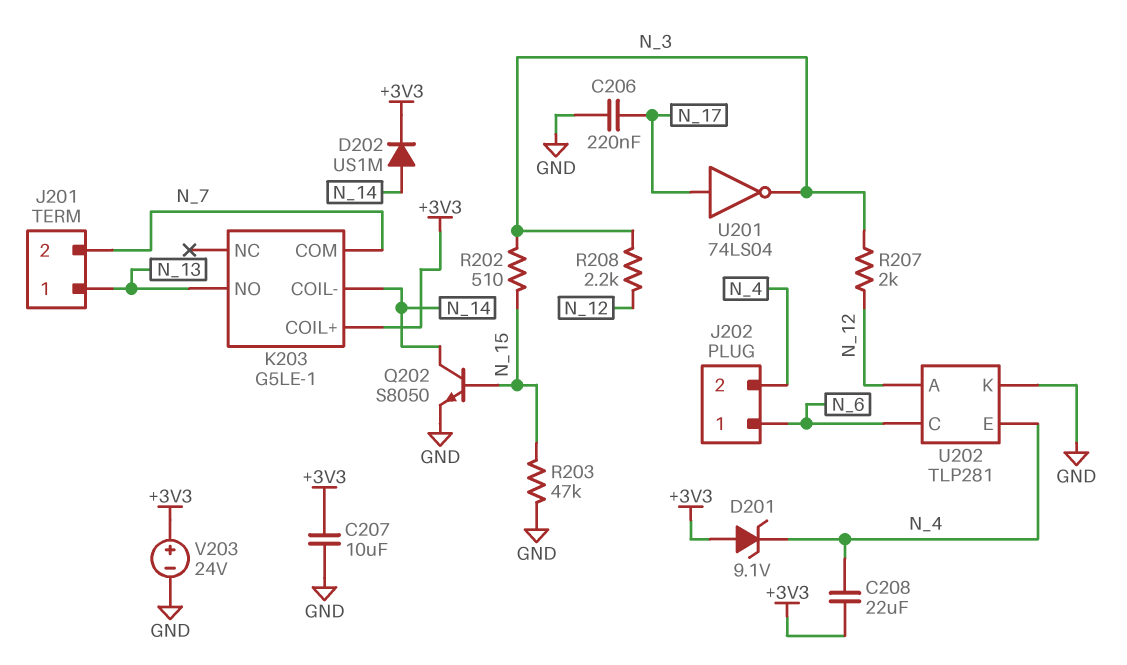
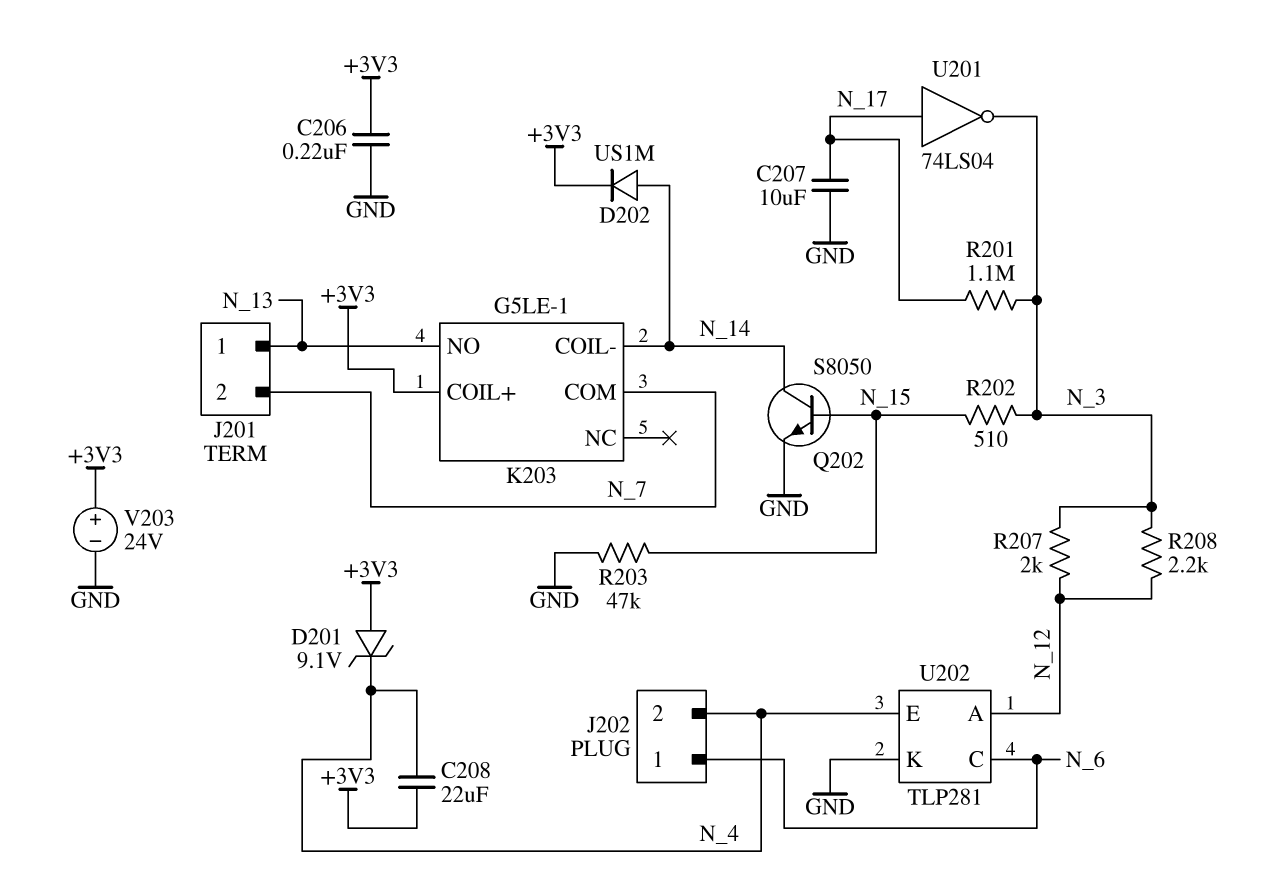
C206: 220nF (GND, N_17) -> 220nF (+3V3, GND)
C207: 10uF (+3V3, GND) -> 10uF (GND, N_17)
R201: none -> 1.1M (N_3, N_17)

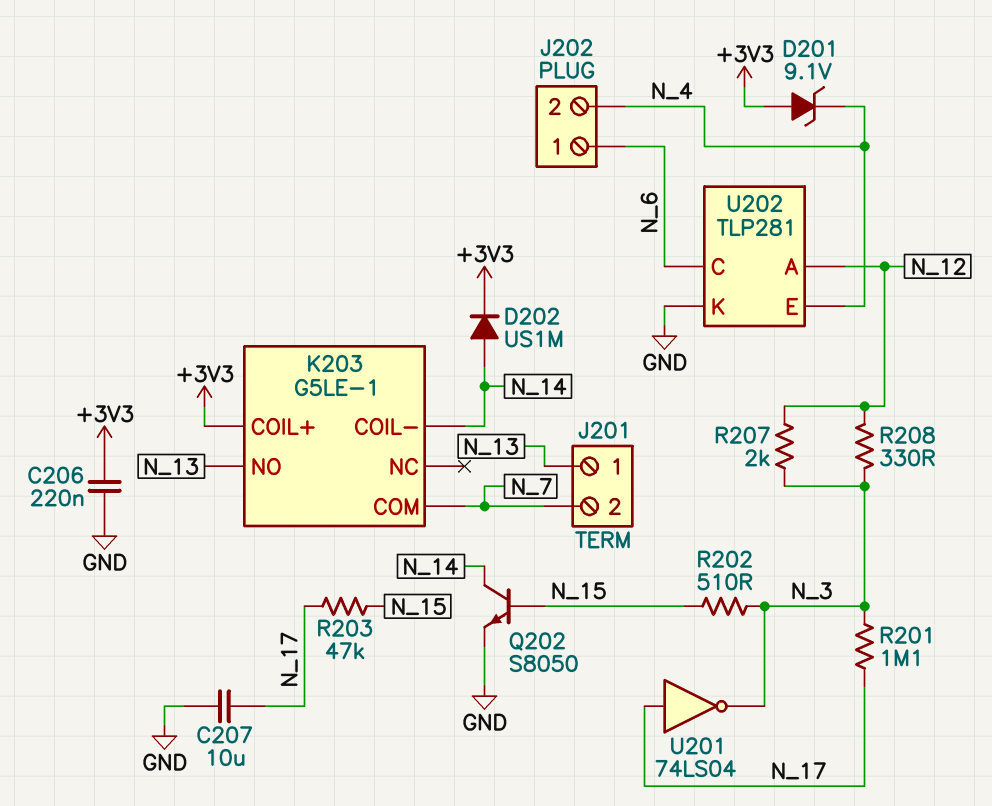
C208: 22uF (+3V3, N_4) -> none
R203: 47k (GND, N_15) -> 47k (N_15, N_17)
R208: 2.2k (N_3, N_12) -> 330 (N_3, N_12)
V203: 24V (plus +3V3, minus GND) -> none

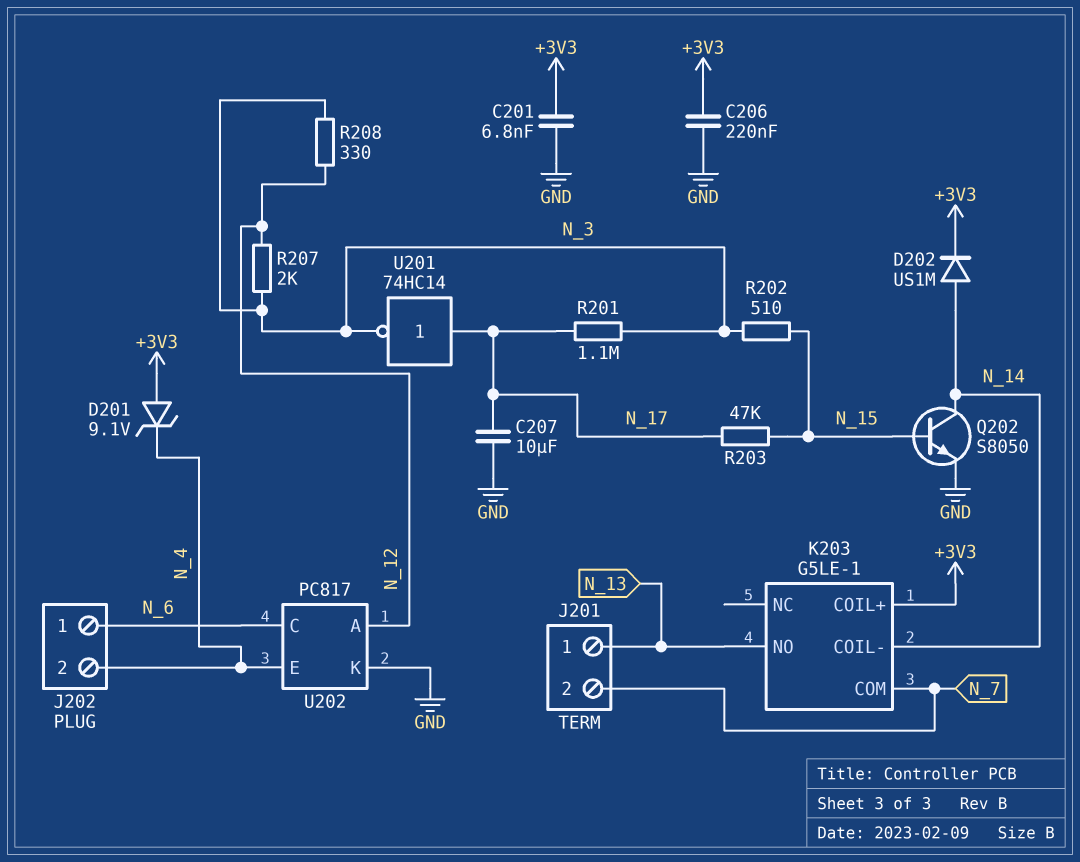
C201: none -> 6.8nF (+3V3, GND)
U201: NOT 74LS04 (in N_17, out N_3) -> NOT 74HC14 (in N_17, out N_3)
U202: TLP281 -> PC817

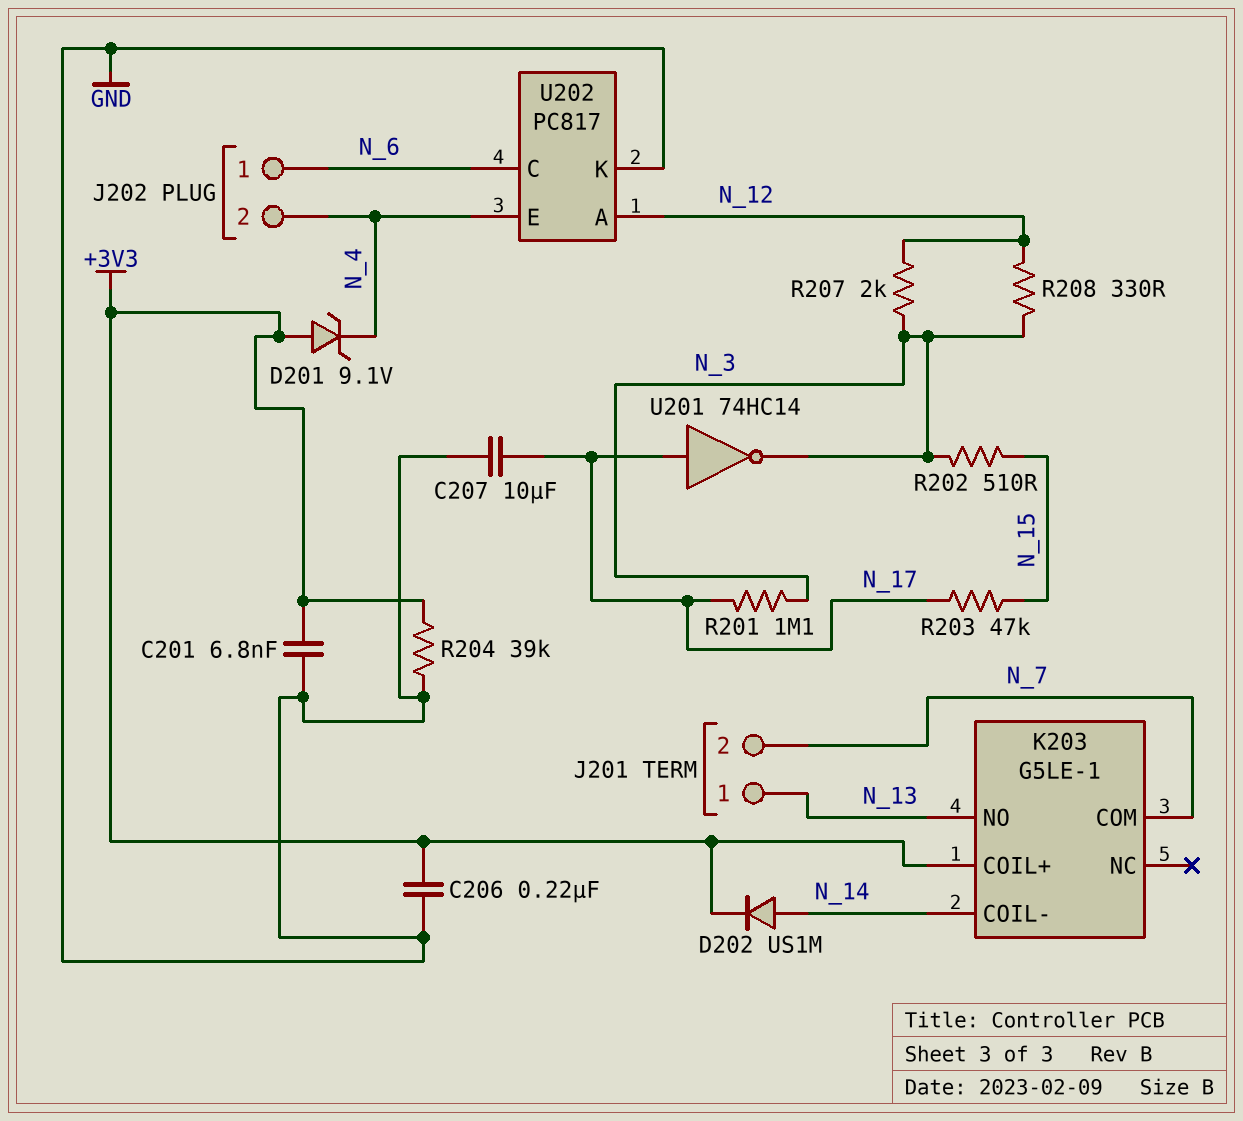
Q202: NPN S8050 (B N_15, C N_14, E GND) -> none
R204: none -> 39k (+3V3, GND)

